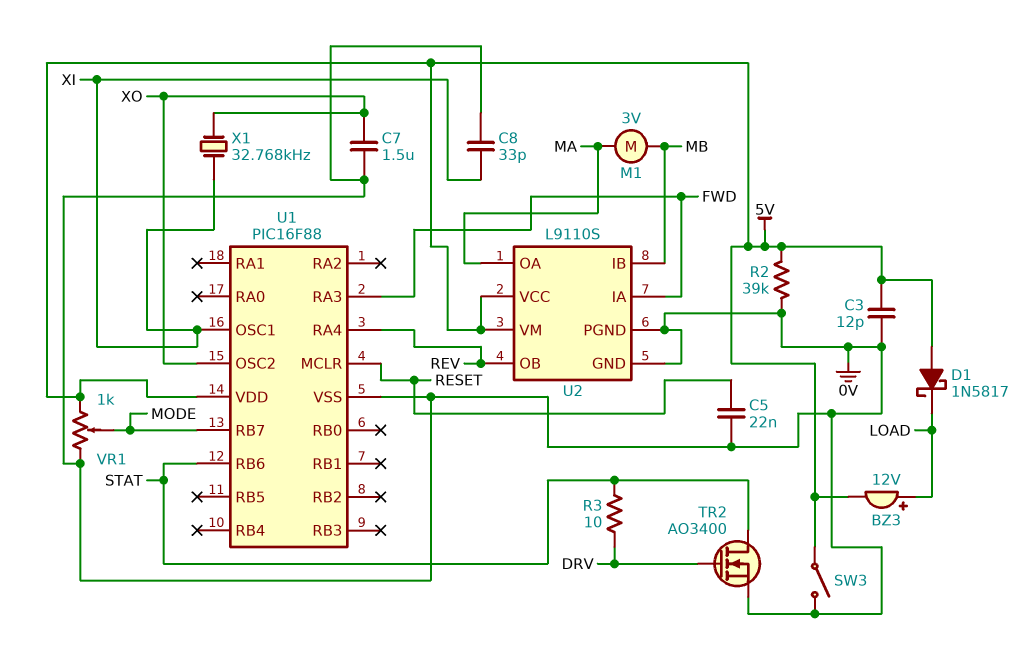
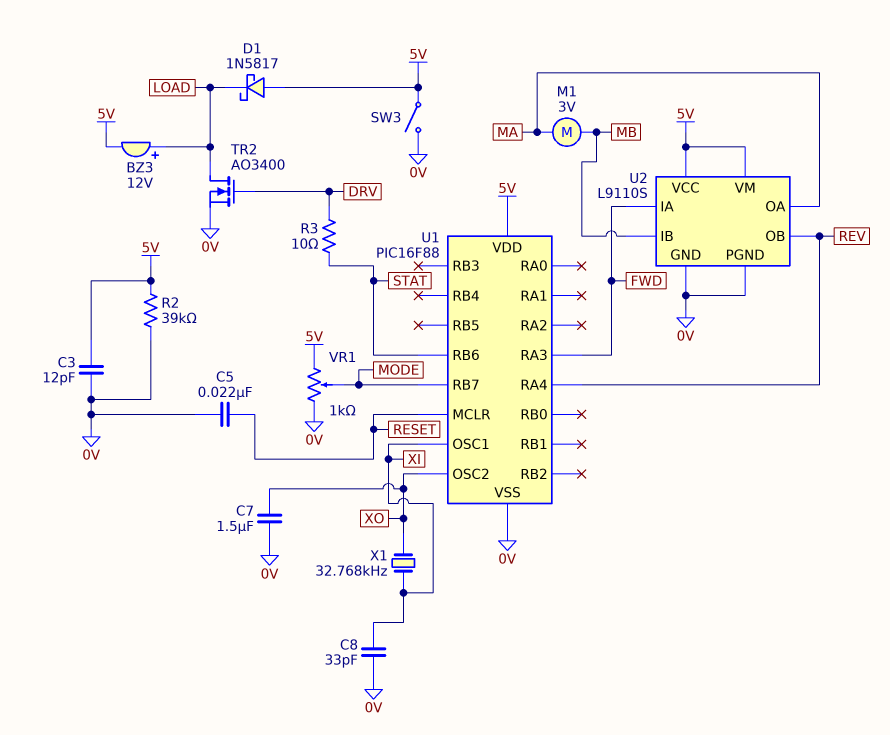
TR2: NMOS AO3400 (G DRV, D STAT, S 0V) -> NMOS AO3400 (G DRV, D LOAD, S 0V)

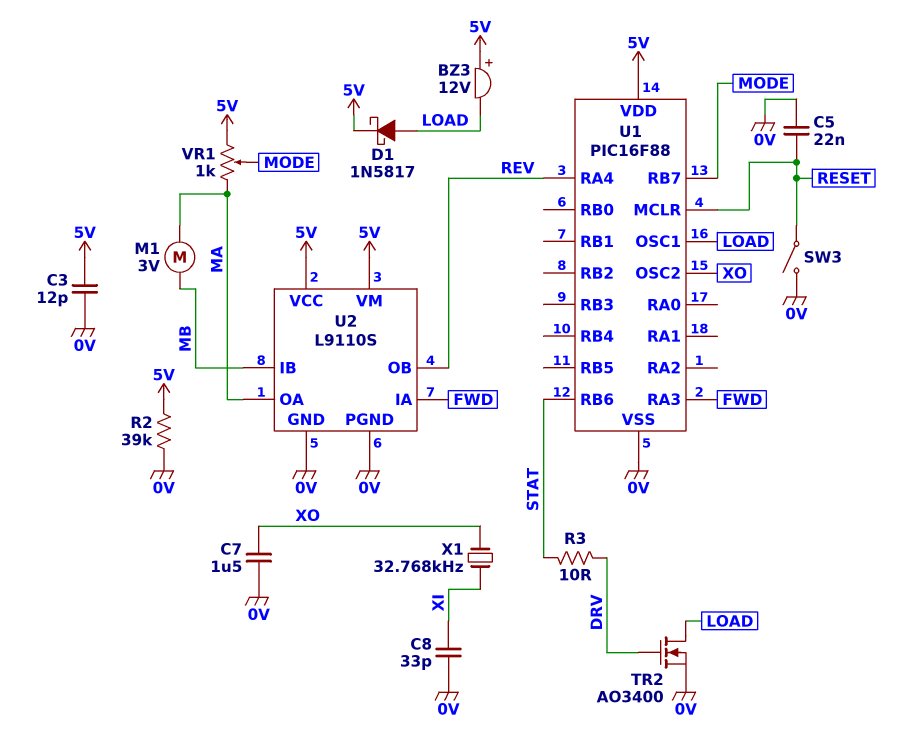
BZ3: buzzer 12V (plus LOAD, minus 5V) -> buzzer 12V (plus 5V, minus LOAD)
D1: schottky 1N5817 (A 5V, K LOAD) -> schottky 1N5817 (A LOAD, K 5V)
SW3: switch (0V, 5V) -> switch (0V, RESET)
U1 pin OSC1: XI -> LOAD
VR1: 1k (0V, 5V, wiper MODE) -> 1k (5V, MA, wiper MODE)

